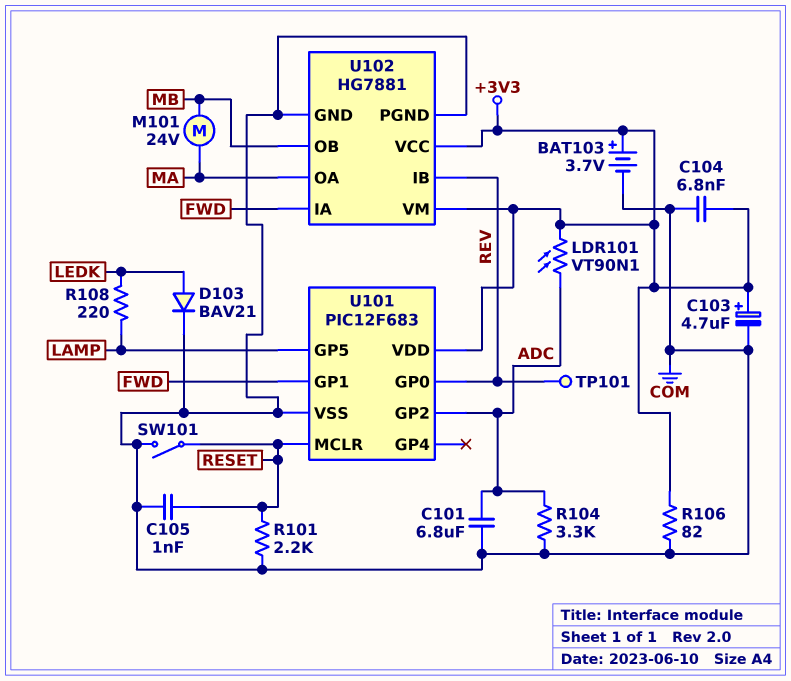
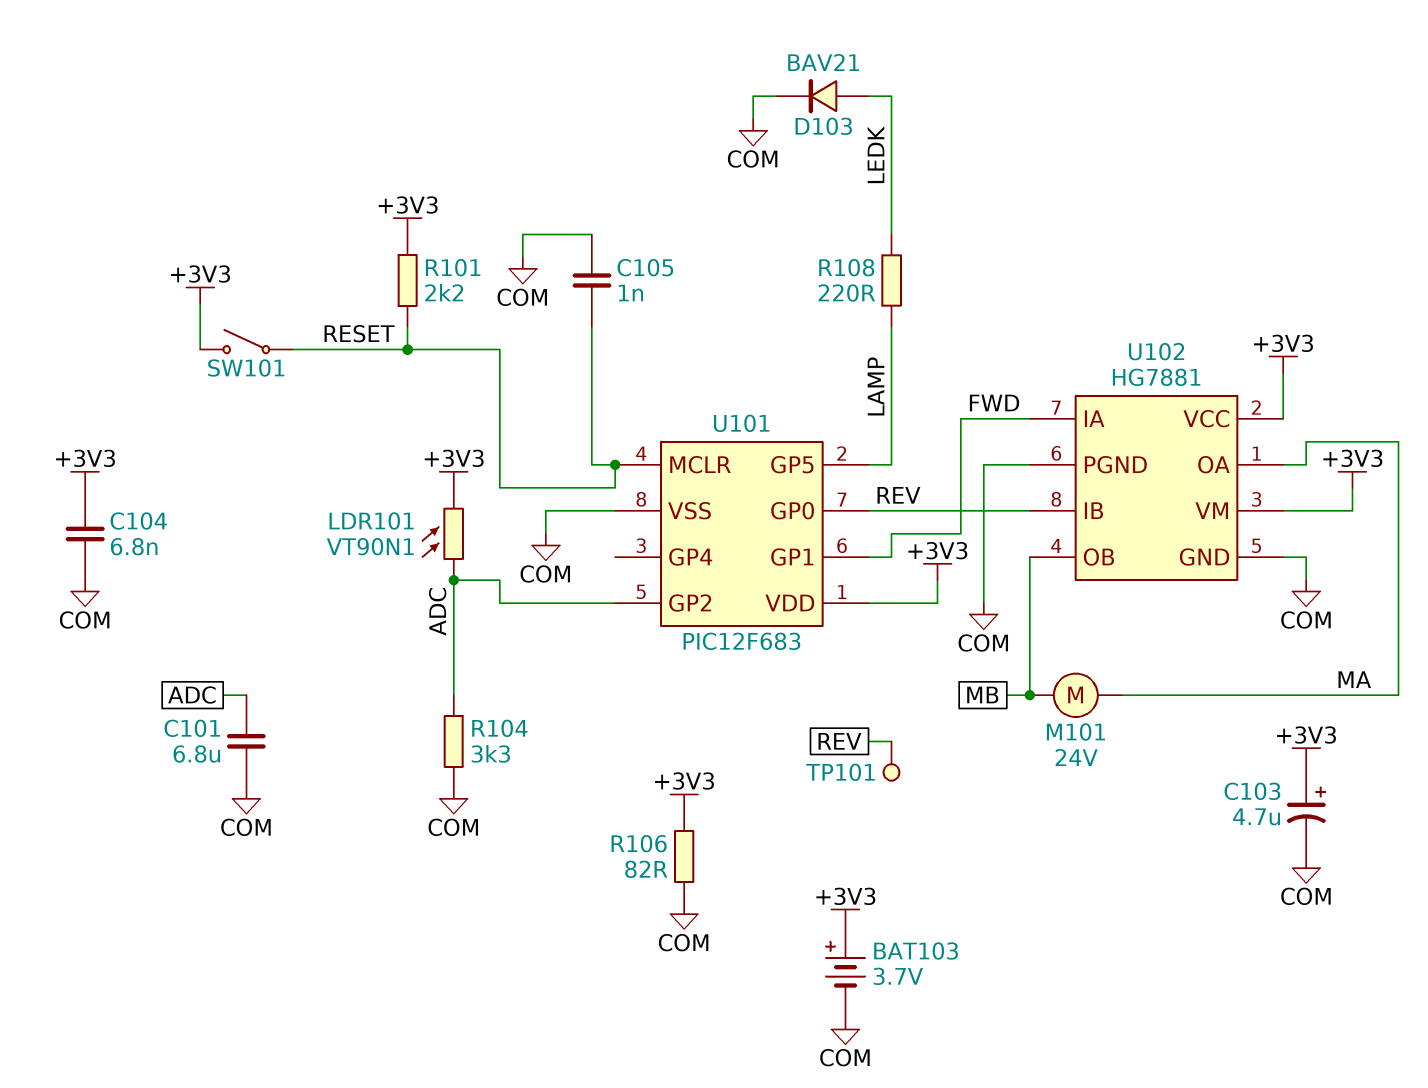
R101: 2.2k (COM, RESET) -> 2.2k (+3V3, RESET)
SW101: switch (COM, RESET) -> switch (+3V3, RESET)

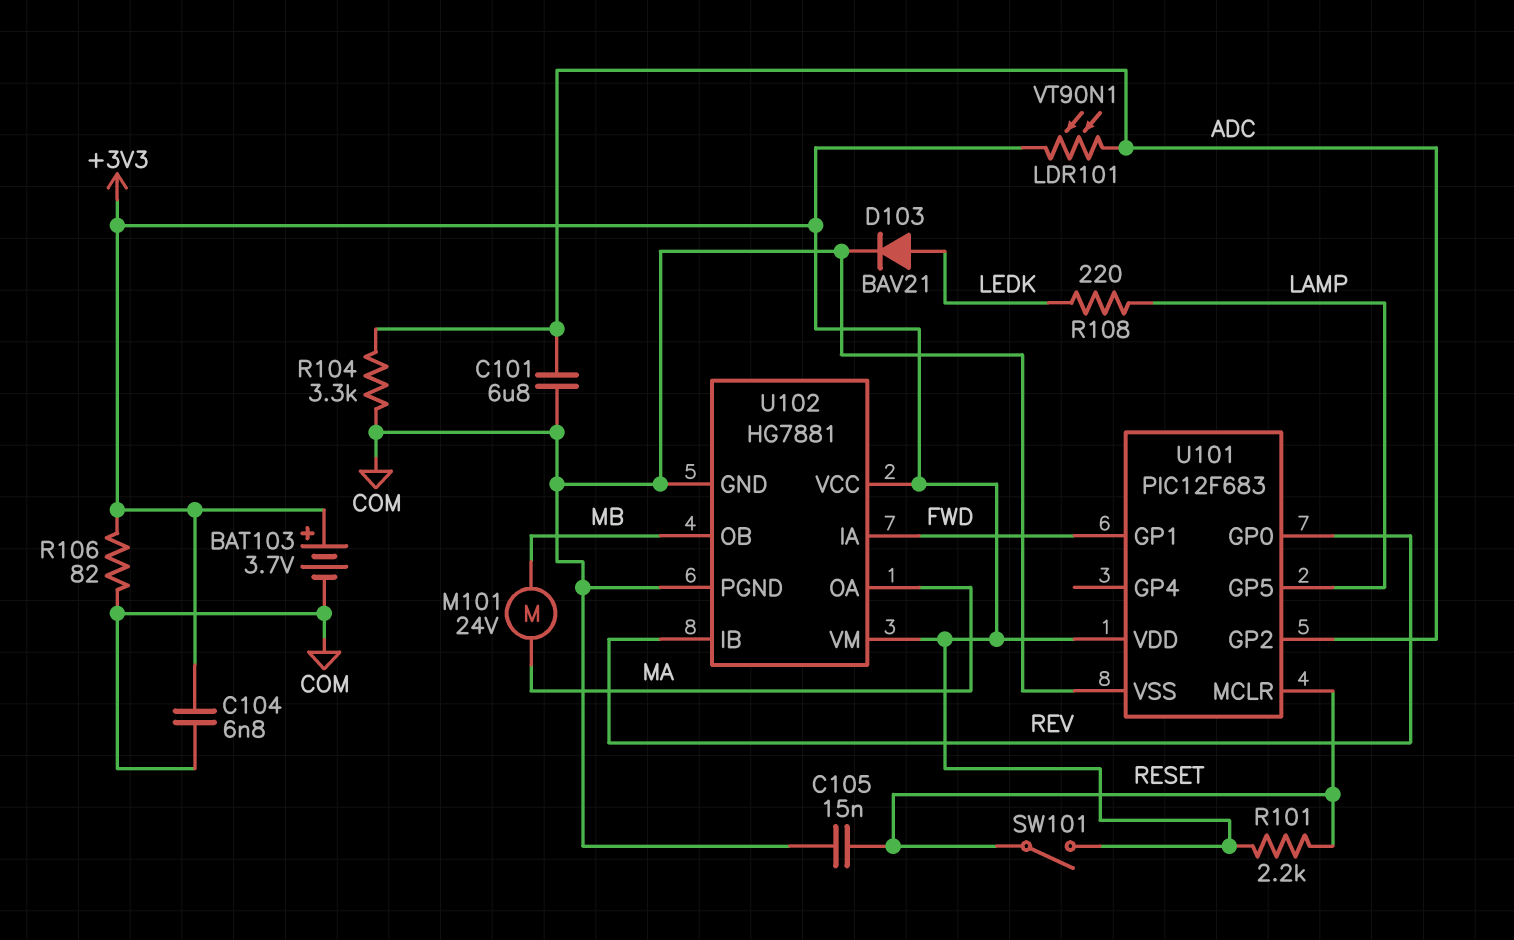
C103: 4.7uF (plus +3V3, minus COM) -> none
C105: 1nF (COM, RESET) -> 15nF (COM, RESET)
TP101: test point (REV) -> none

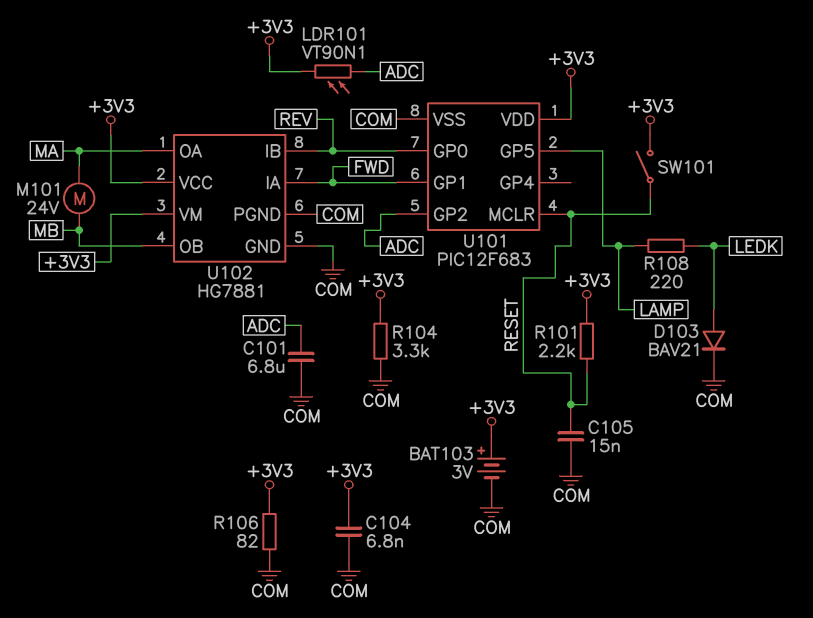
BAT103: 3.7V (plus +3V3, minus COM) -> 3V (plus +3V3, minus COM)
R104: 3.3k (ADC, COM) -> 3.3k (+3V3, COM)

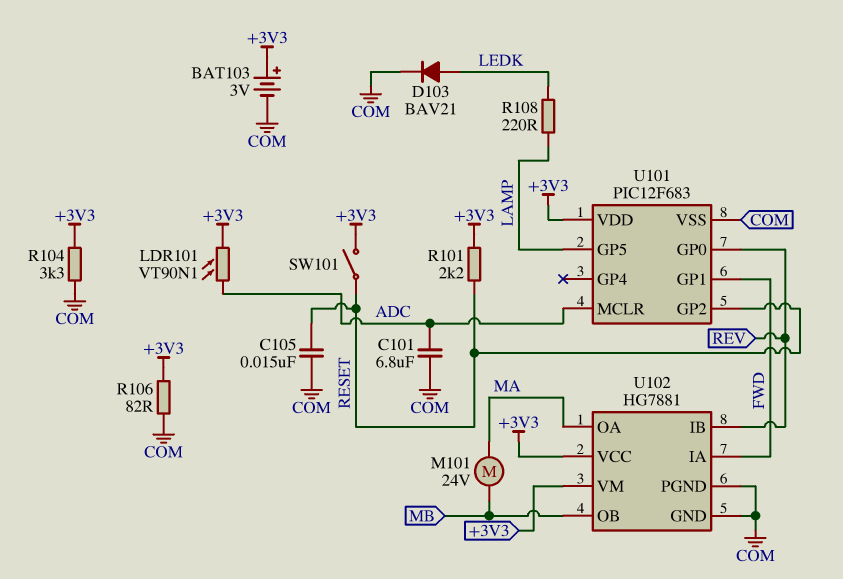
C104: 6.8nF (+3V3, COM) -> none
U101 pin GP2: ADC -> RESET
U101 pin MCLR: RESET -> ADC

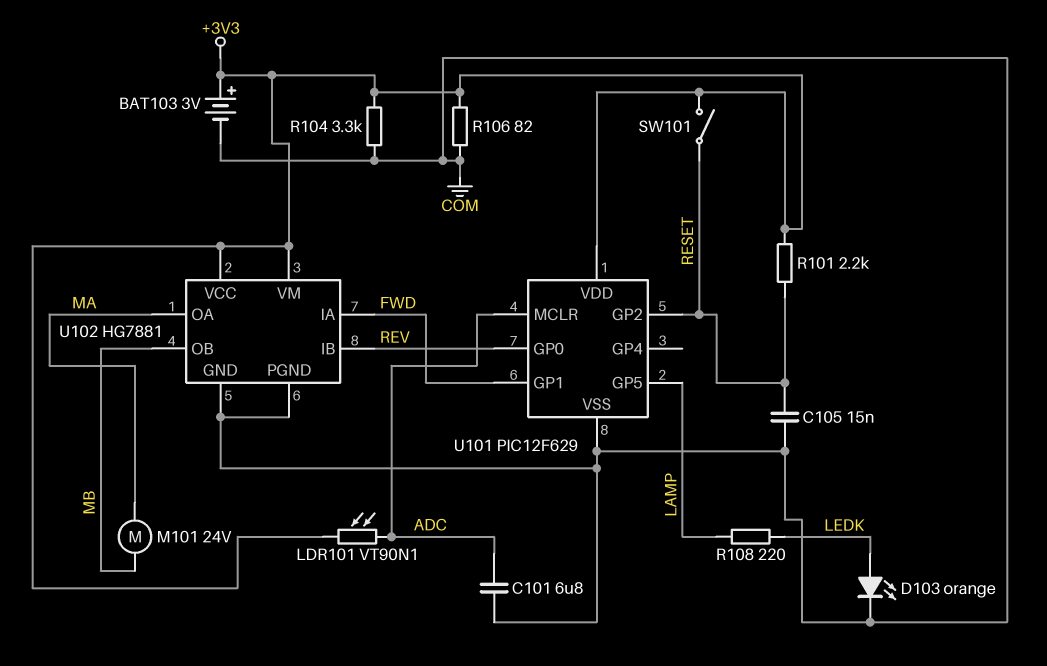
D103: diode BAV21 (A LEDK, K COM) -> LED orange (A LEDK, K COM)
U101: PIC12F683 -> PIC12F629

